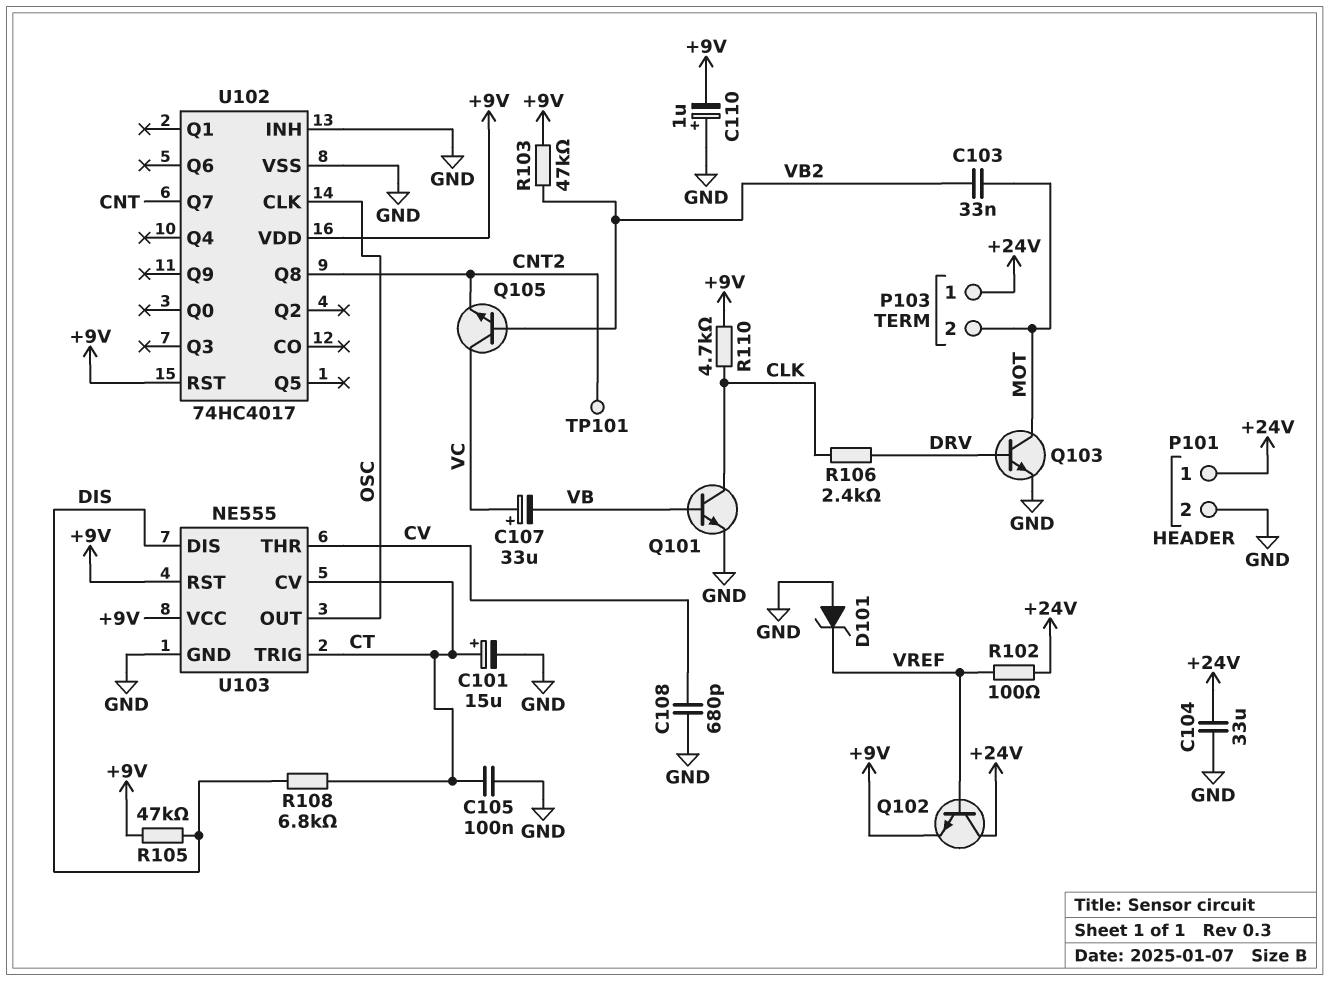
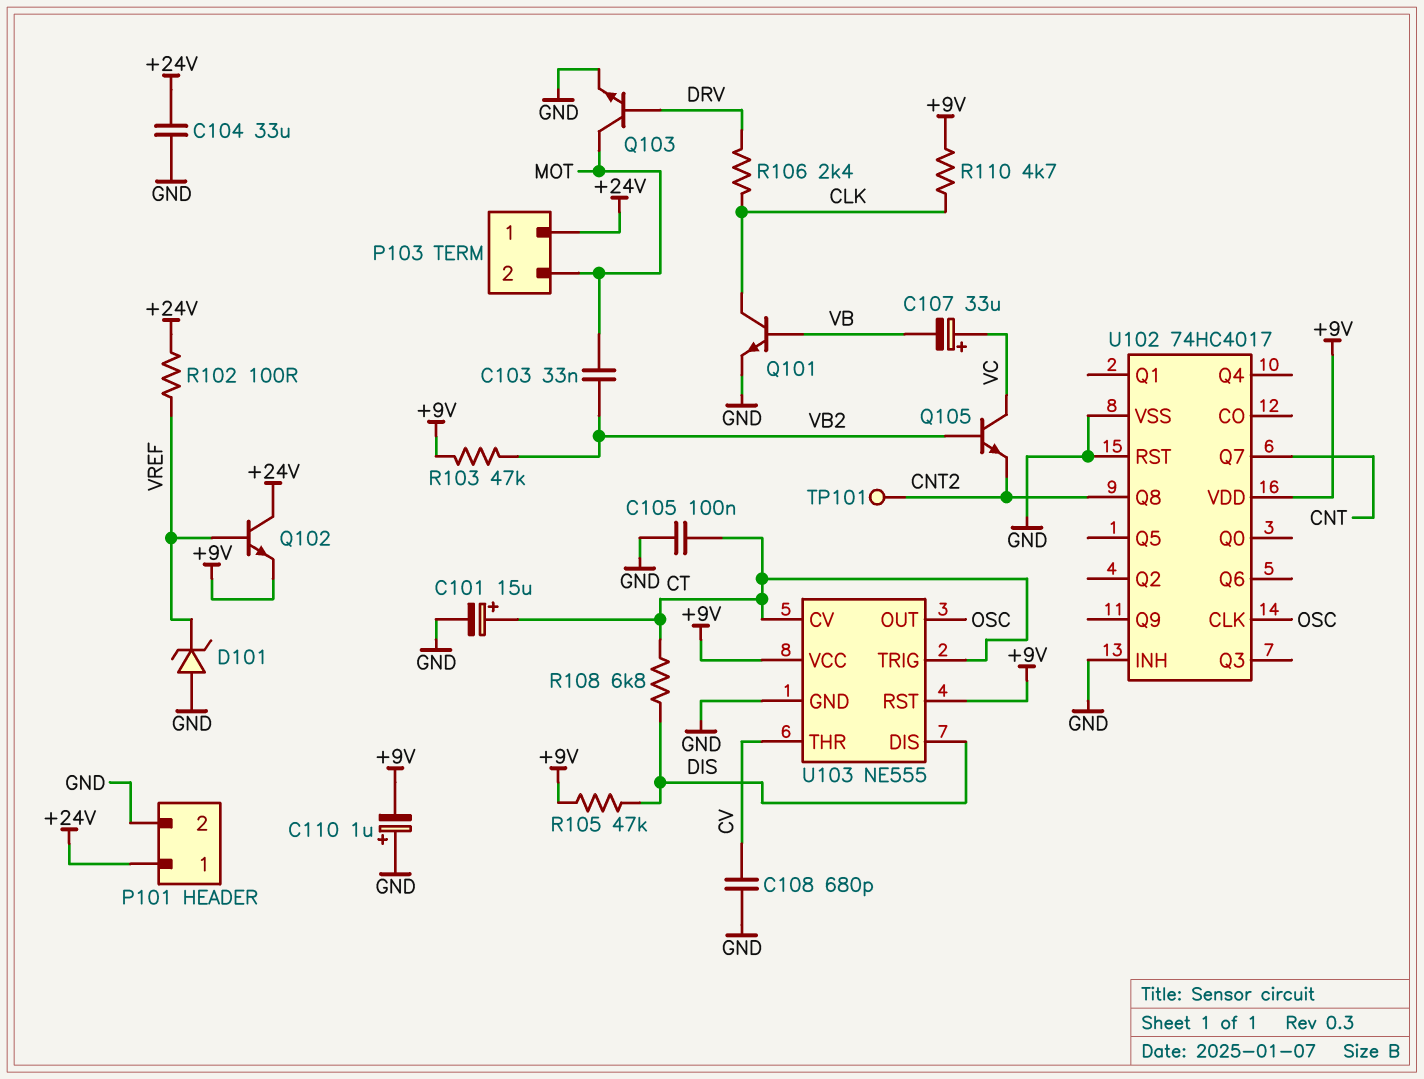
U102 pin RST: +9V -> GND

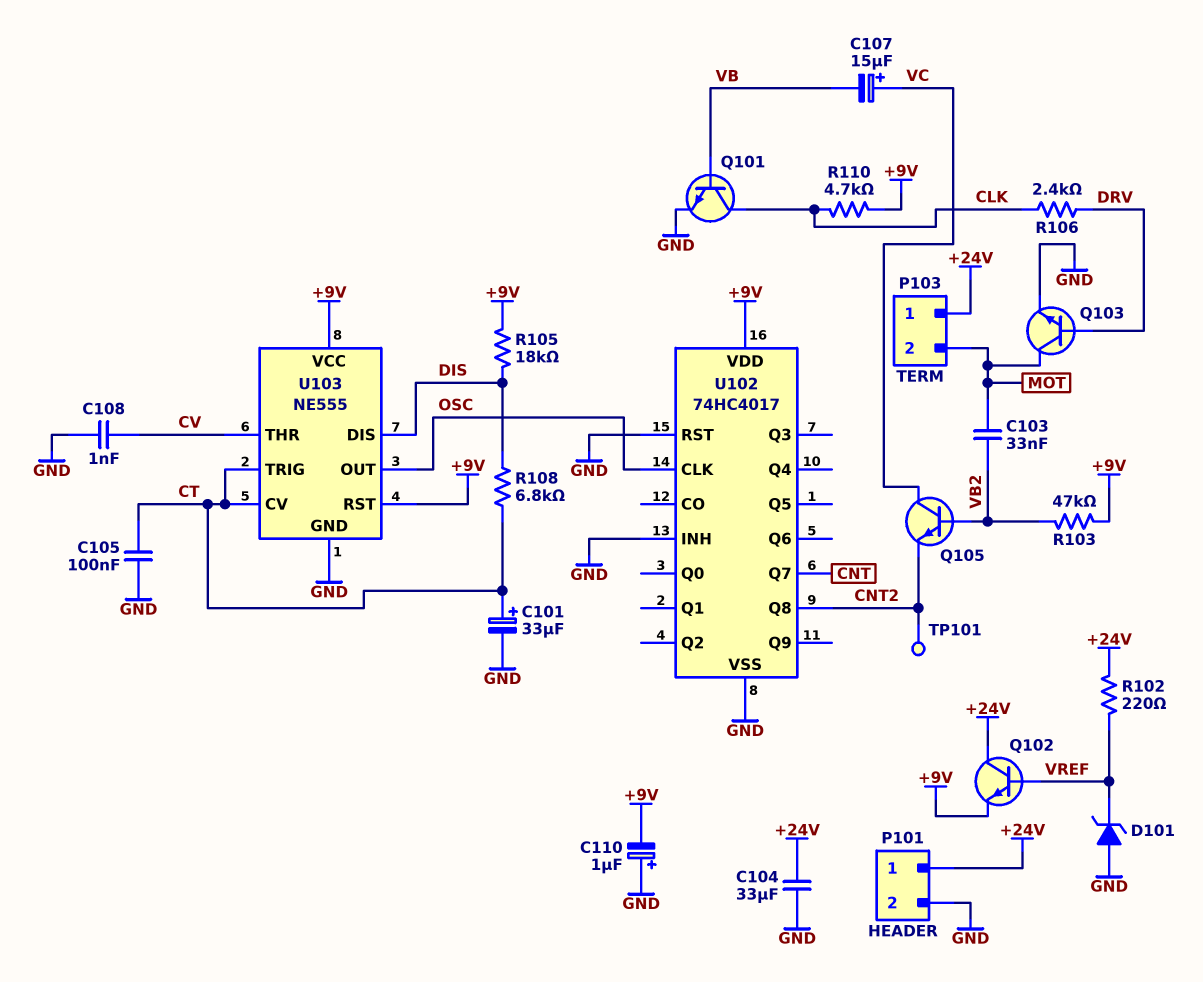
C101: 15uF (plus CT, minus GND) -> 33uF (plus CT, minus GND)
C107: 33uF (plus VC, minus VB) -> 15uF (plus VC, minus VB)
C108: 680pF (CV, GND) -> 1nF (CV, GND)
R102: 100 (+24V, VREF) -> 220 (+24V, VREF)
R105: 47k (+9V, DIS) -> 18k (+9V, DIS)

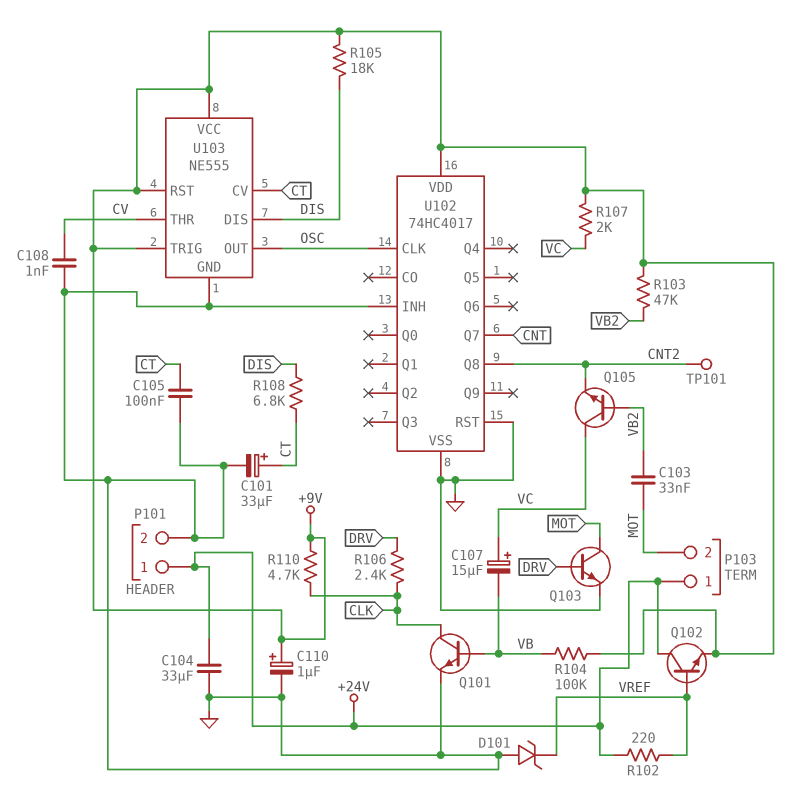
C110: 1uF (plus GND, minus +9V) -> 1uF (plus +9V, minus GND)
R104: none -> 100k (+9V, VB)
R107: none -> 2k (+9V, VC)
U103 pin TRIG: CT -> +9V

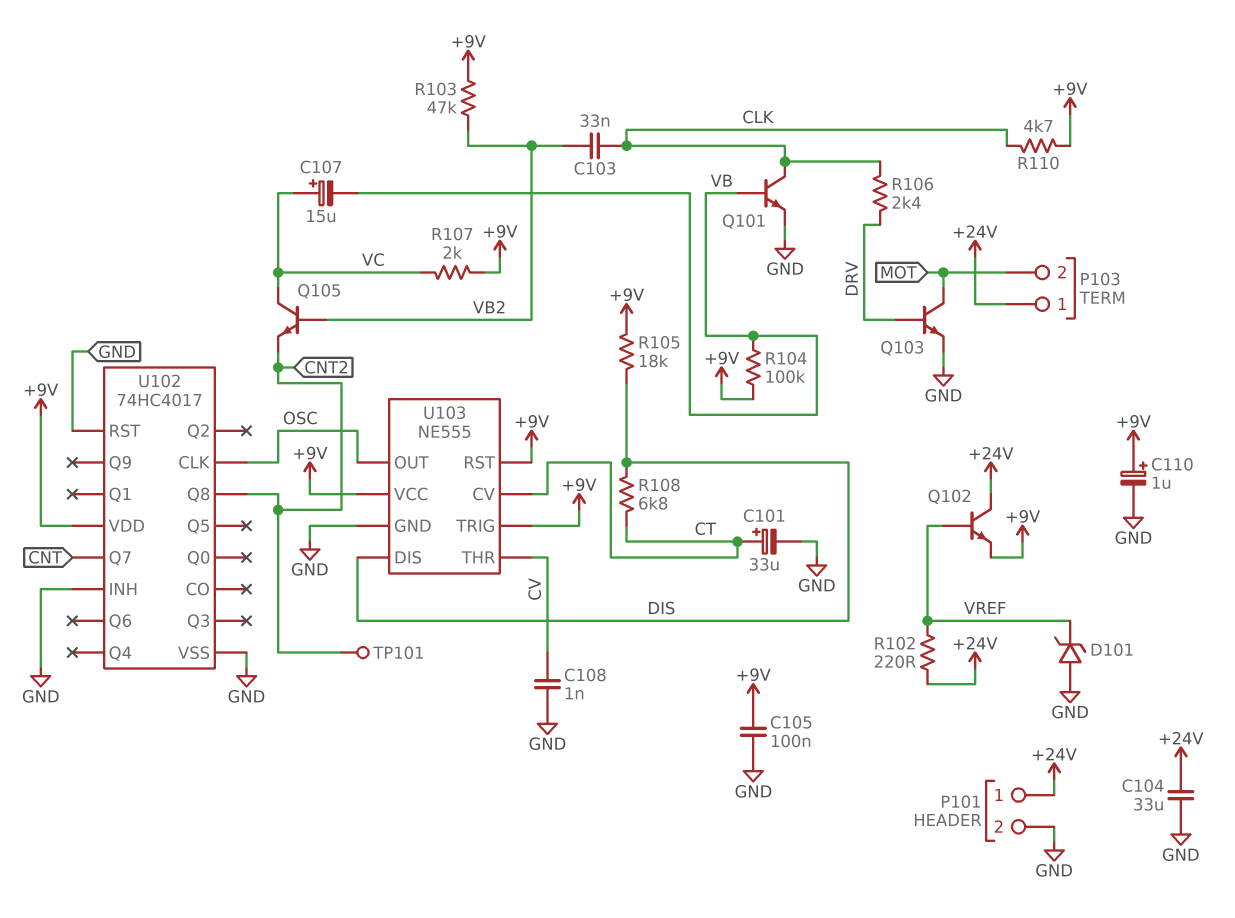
C103: 33nF (MOT, VB2) -> 33nF (CLK, VB2)
C105: 100nF (CT, GND) -> 100nF (+9V, GND)

